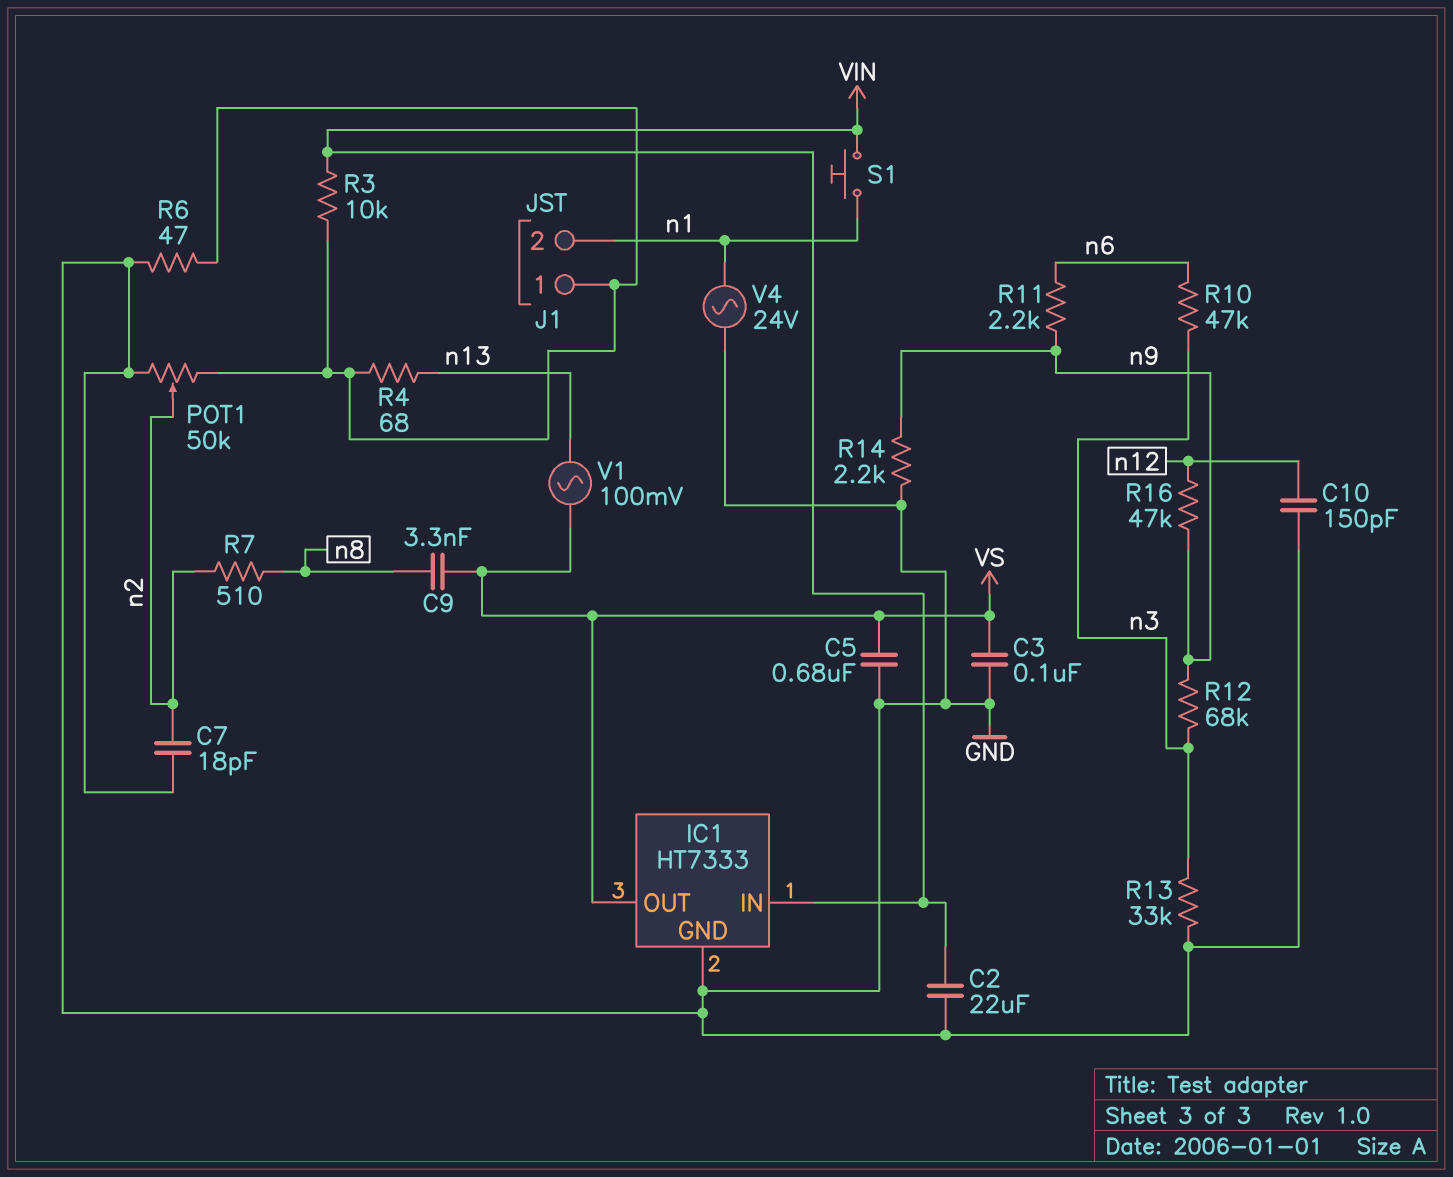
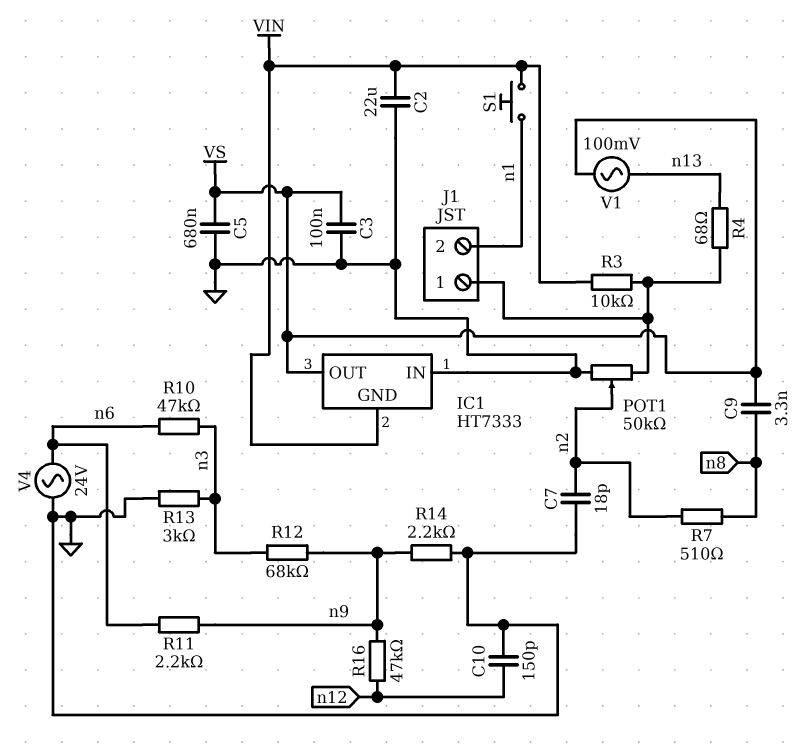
IC1 pin GND: GND -> VIN
IC1 pin IN: VIN -> GND
R6: 47 (GND, J1/1) -> none
R13: 33k (GND, n3) -> 3k (GND, n3)
V4: AC 24V (GND, n1) -> AC 24V (GND, n6)

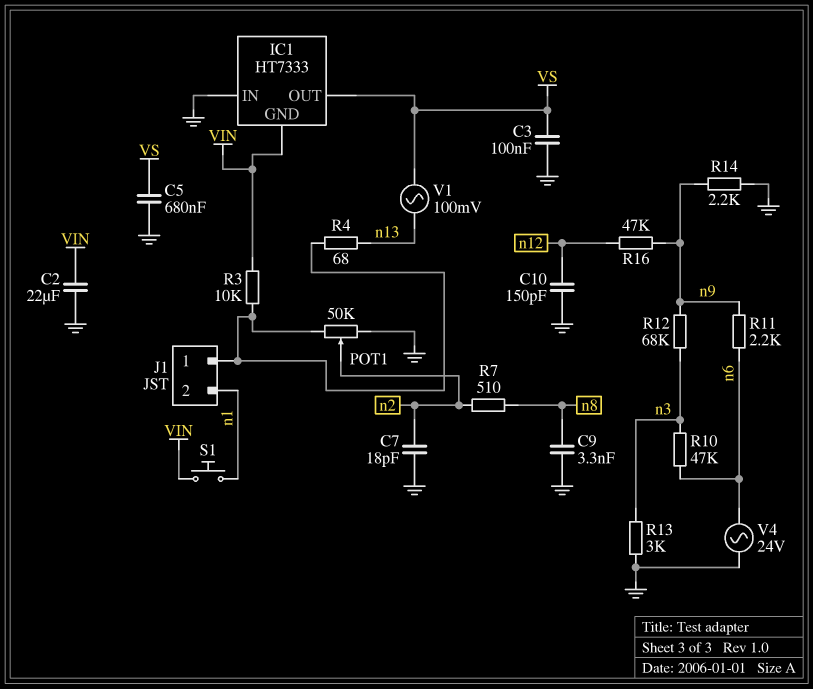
C9: 3.3nF (VS, n8) -> 3.3nF (GND, n8)

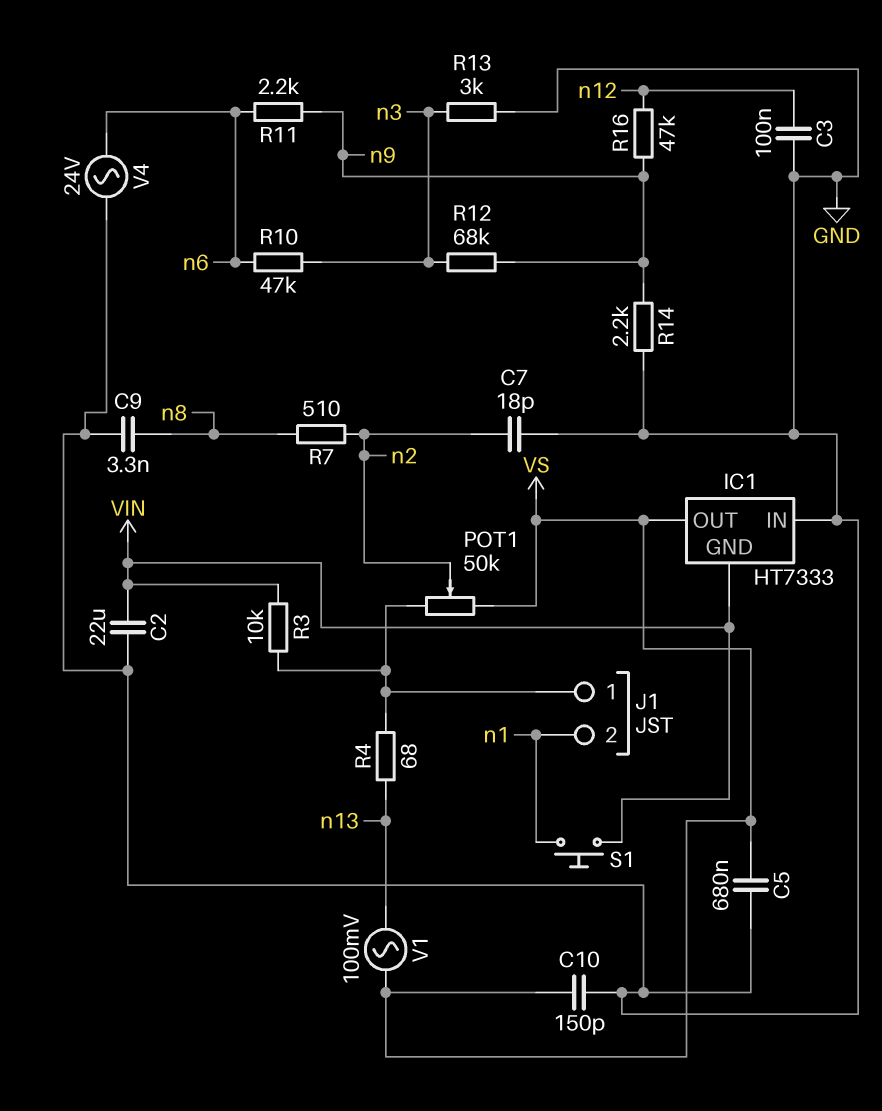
C3: 100nF (GND, VS) -> 100nF (GND, n12)
C10: 150pF (GND, n12) -> 150pF (GND, VS)
POT1: 50k (GND, J1/1, wiper n2) -> 50k (J1/1, VS, wiper n2)

